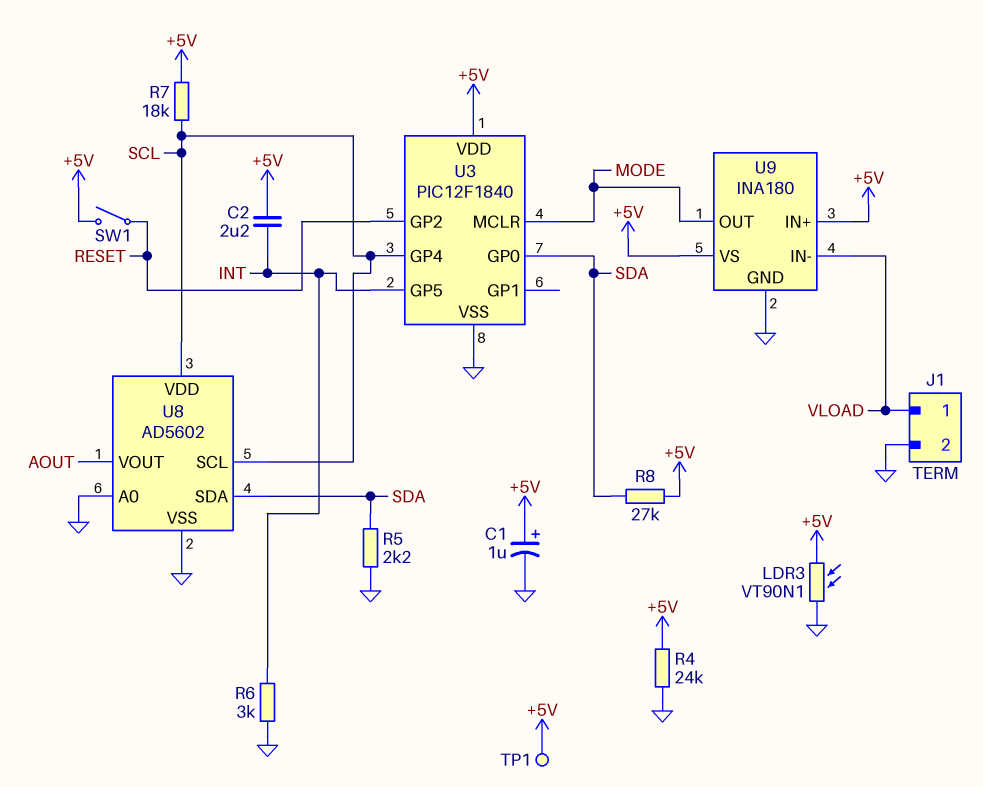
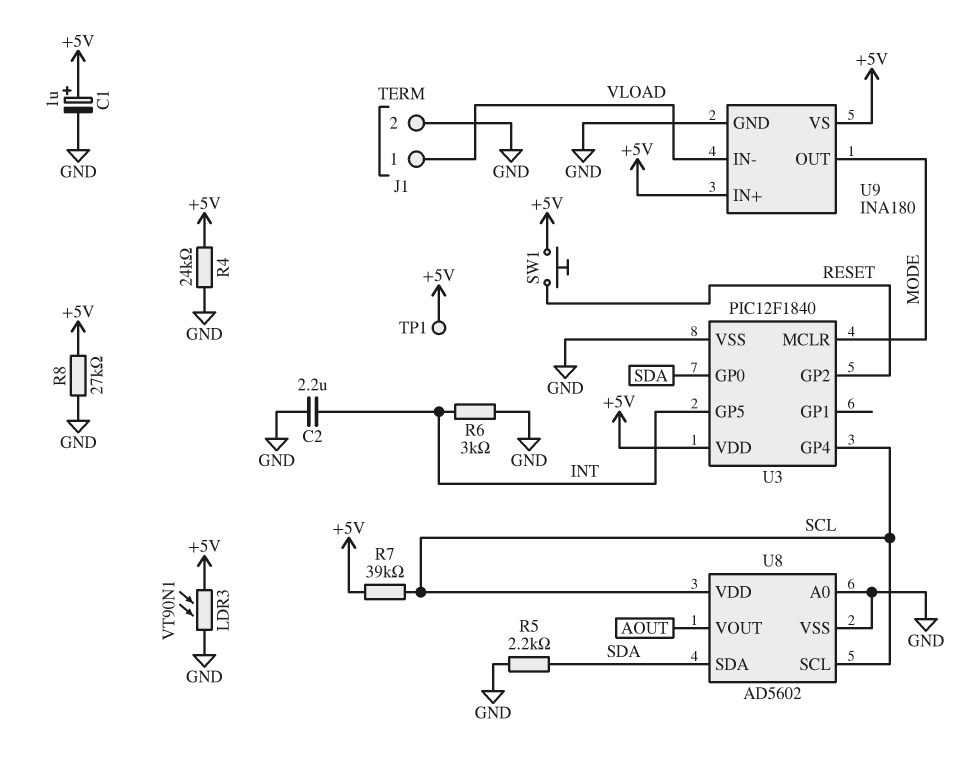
C2: 2.2uF (+5V, INT) -> 2.2uF (GND, INT)
R7: 18k (+5V, SCL) -> 39k (+5V, SCL)
R8: 27k (+5V, SDA) -> 27k (+5V, GND)
SW1: switch (+5V, RESET) -> button (+5V, RESET)

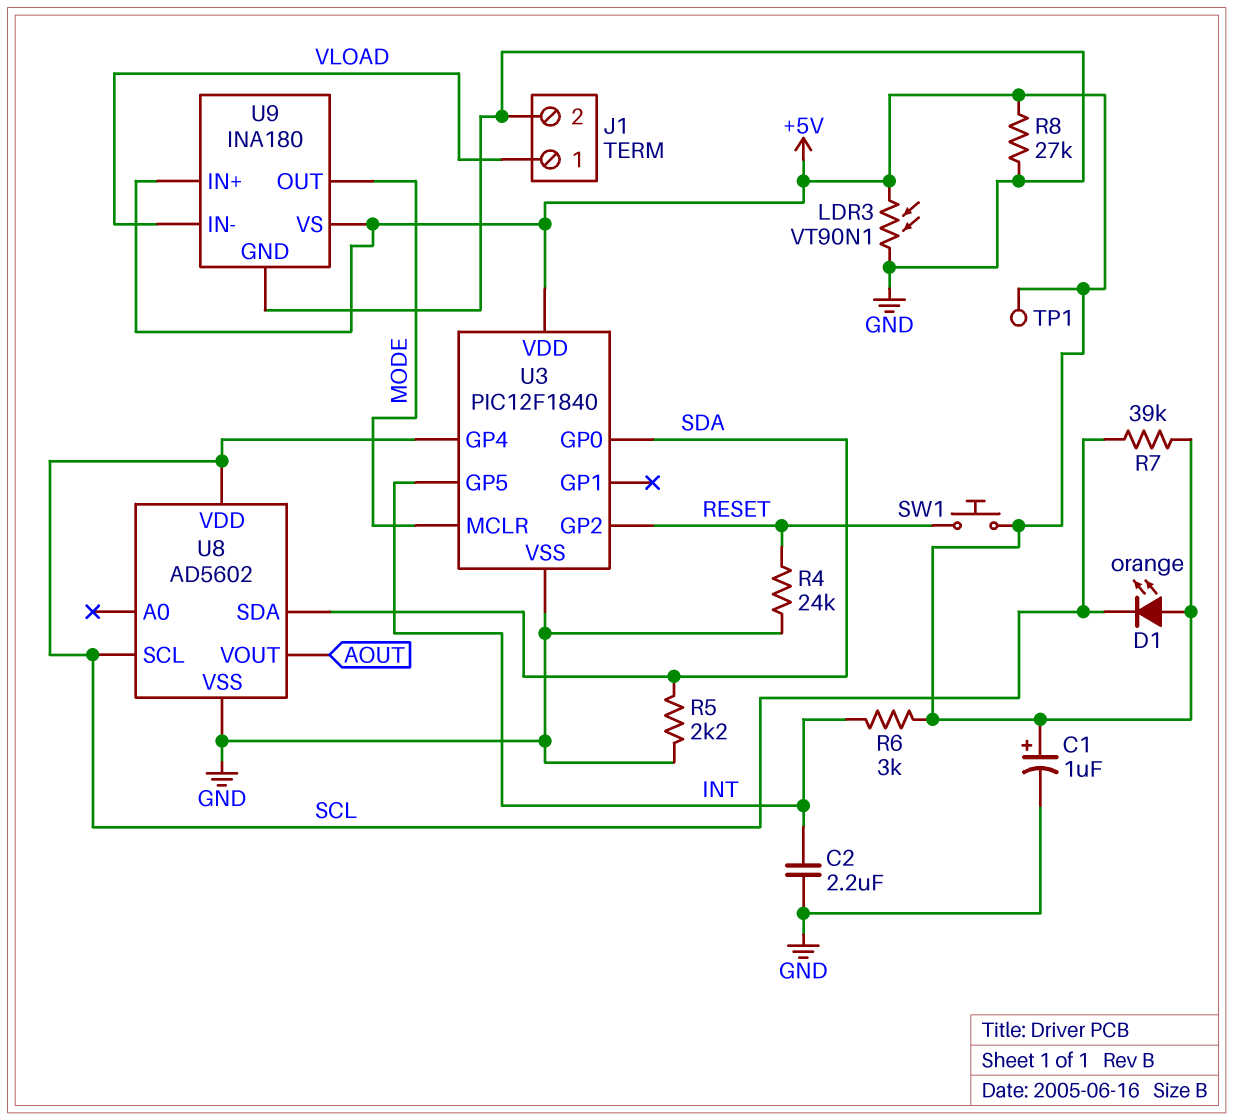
D1: none -> LED orange (A +5V, K SCL)
R4: 24k (+5V, GND) -> 24k (GND, RESET)
R6: 3k (GND, INT) -> 3k (+5V, INT)
U8 pin A0: GND -> none

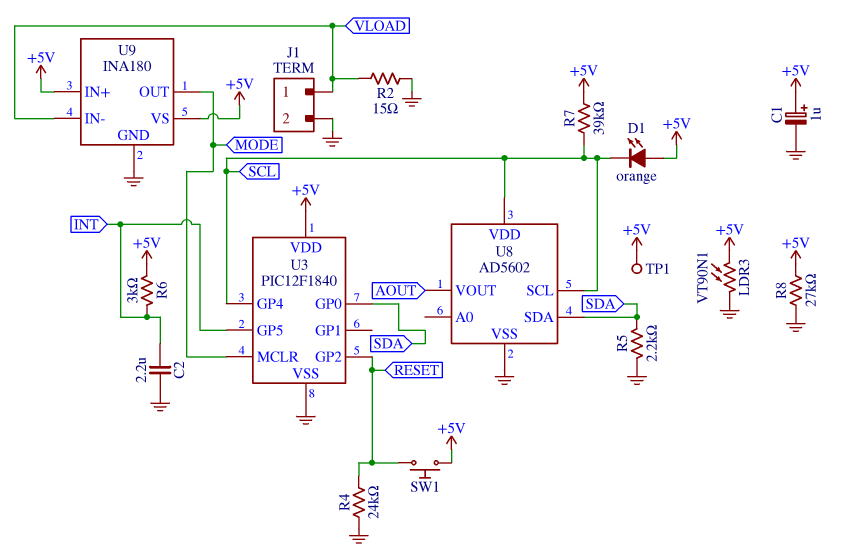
R2: none -> 15 (GND, VLOAD)

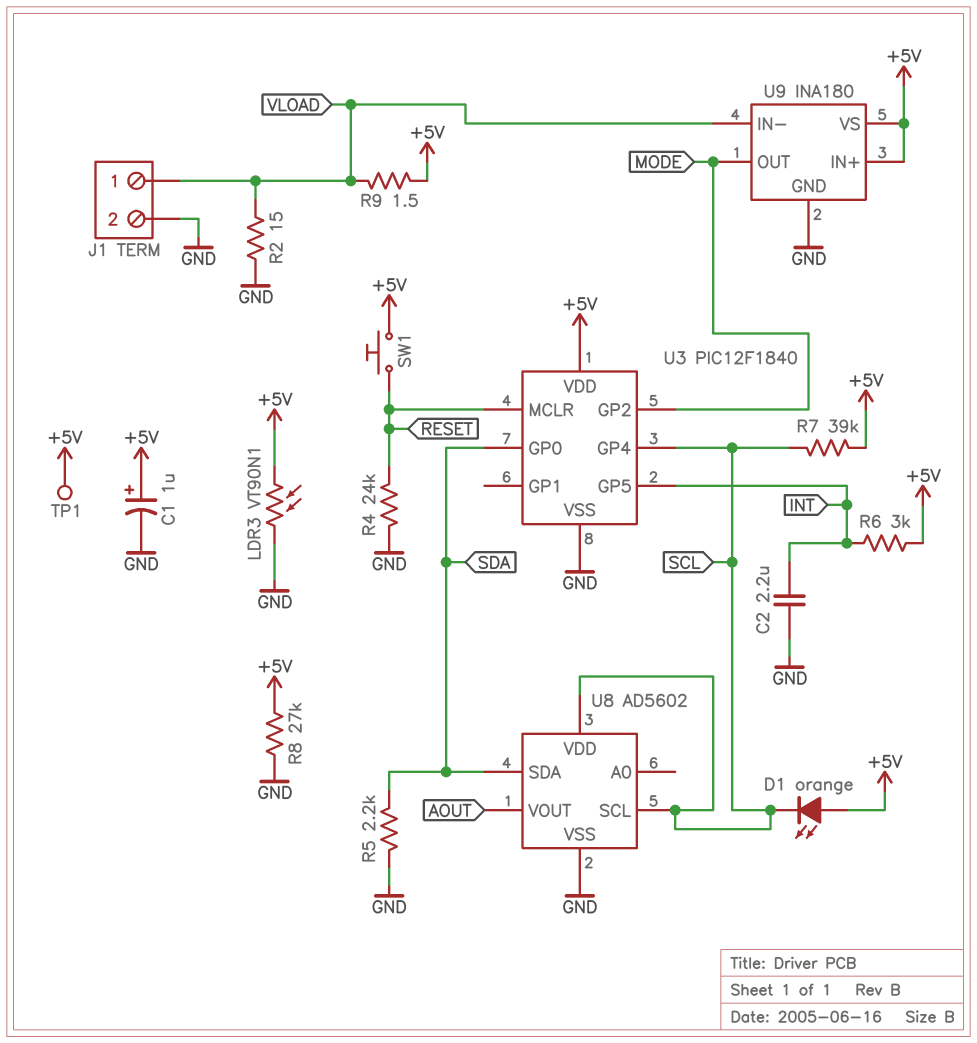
R9: none -> 1.5 (+5V, VLOAD)
U3 pin GP2: RESET -> MODE
U3 pin MCLR: MODE -> RESET

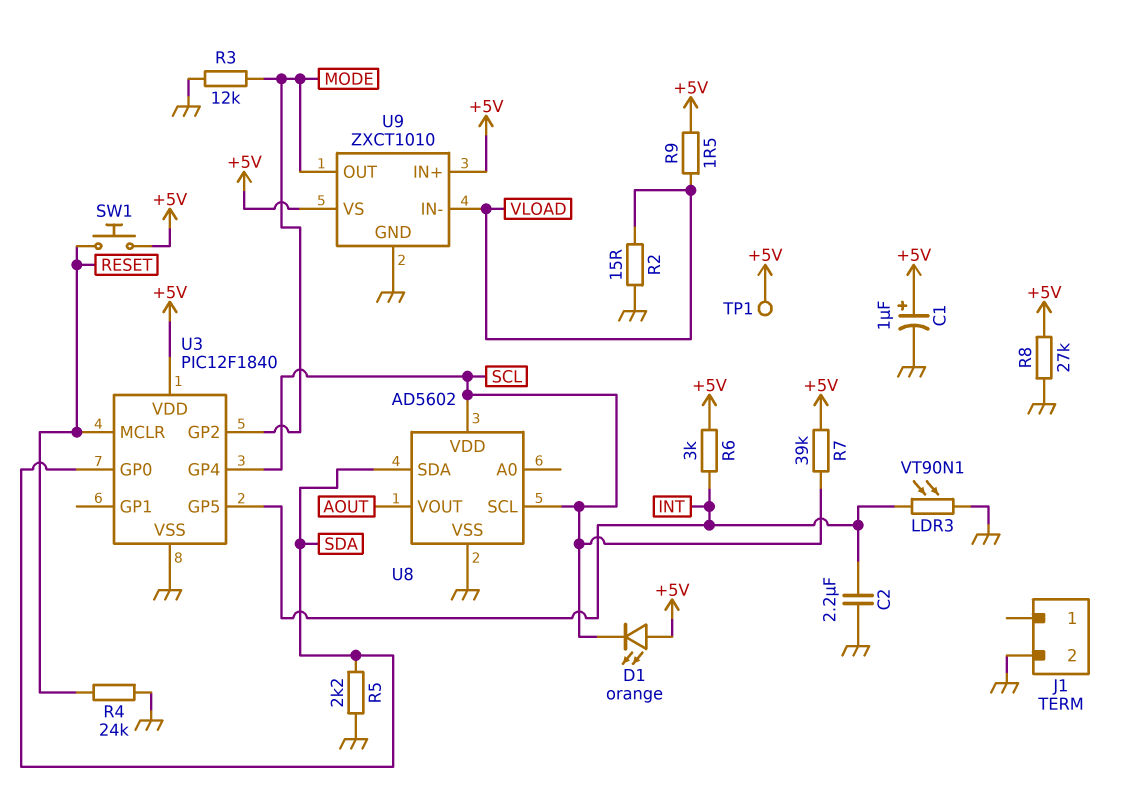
J1 pin 1: VLOAD -> none
LDR3: VT90N1 (+5V, GND) -> VT90N1 (GND, INT)
R3: none -> 12k (GND, MODE)
U9: INA180 -> ZXCT1010

